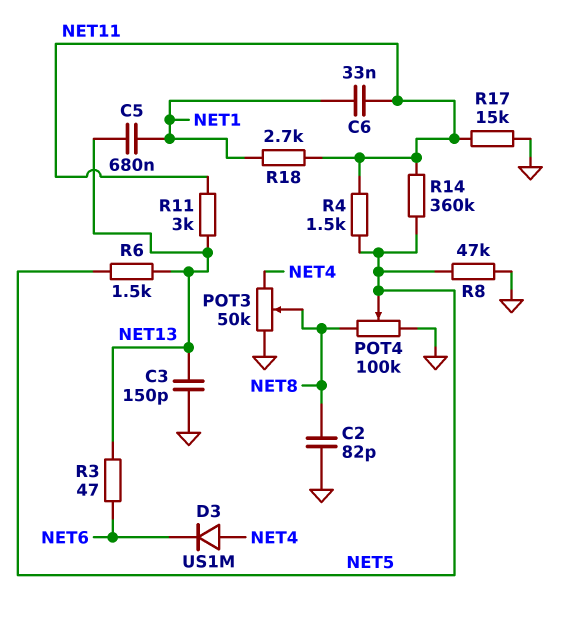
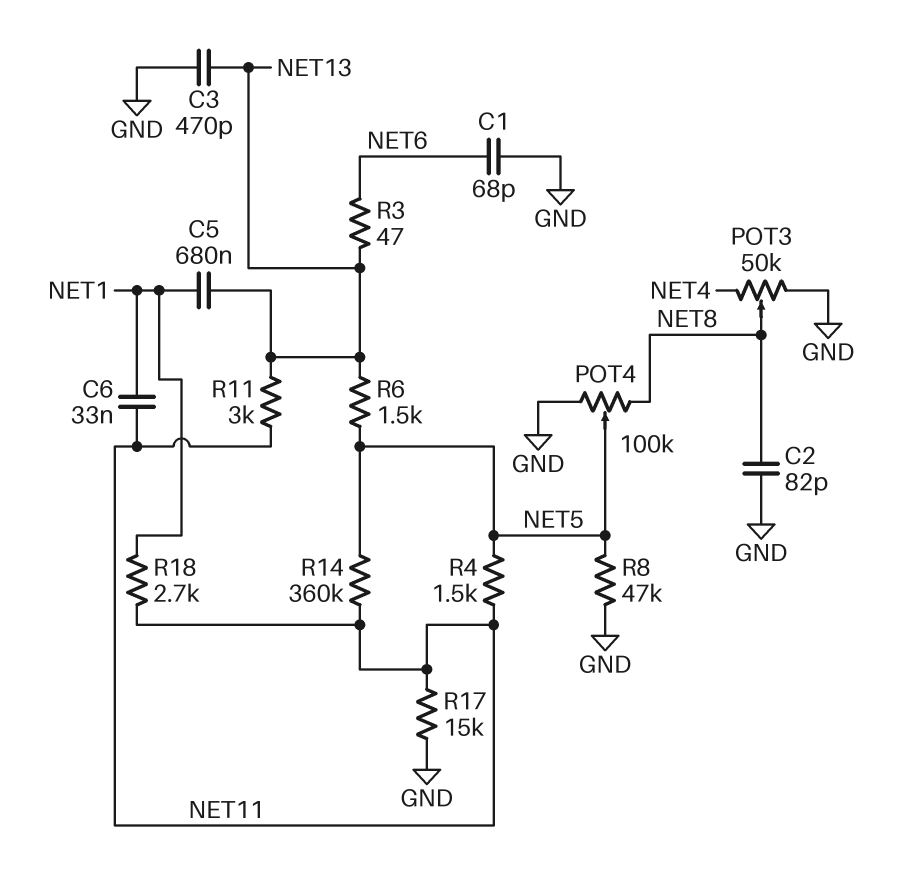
C1: none -> 68pF (GND, NET6)
C3: 150pF (GND, NET13) -> 470pF (GND, NET13)
D3: diode US1M (A NET4, K NET6) -> none

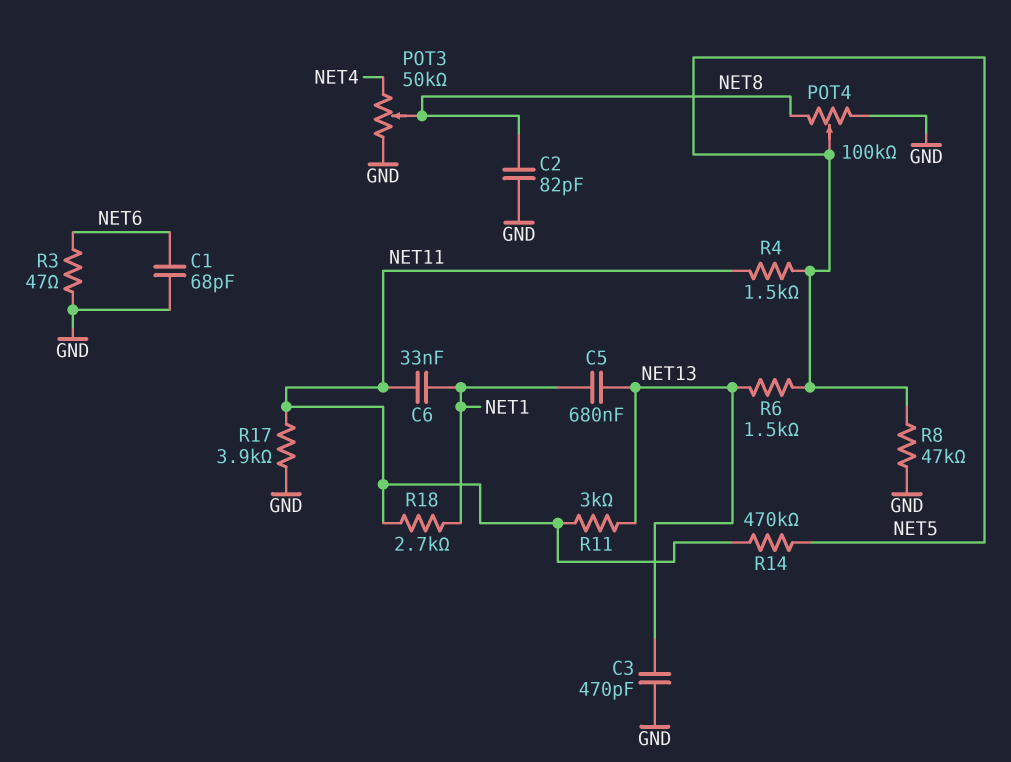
R3: 47 (NET6, NET13) -> 47 (GND, NET6)
R14: 360k (NET5, NET11) -> 470k (NET5, NET11)
R17: 15k (GND, NET11) -> 3.9k (GND, NET11)

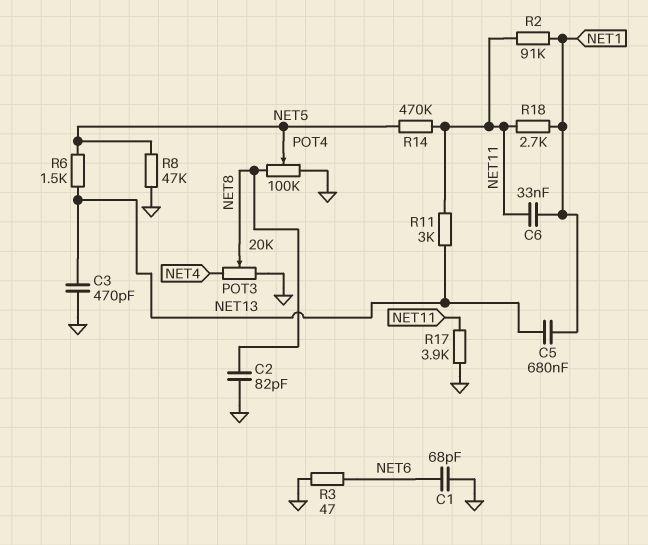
POT3: 50k (GND, NET4, wiper NET8) -> 20k (GND, NET4, wiper NET8)
R2: none -> 91k (NET1, NET11)
R4: 1.5k (NET5, NET11) -> none

